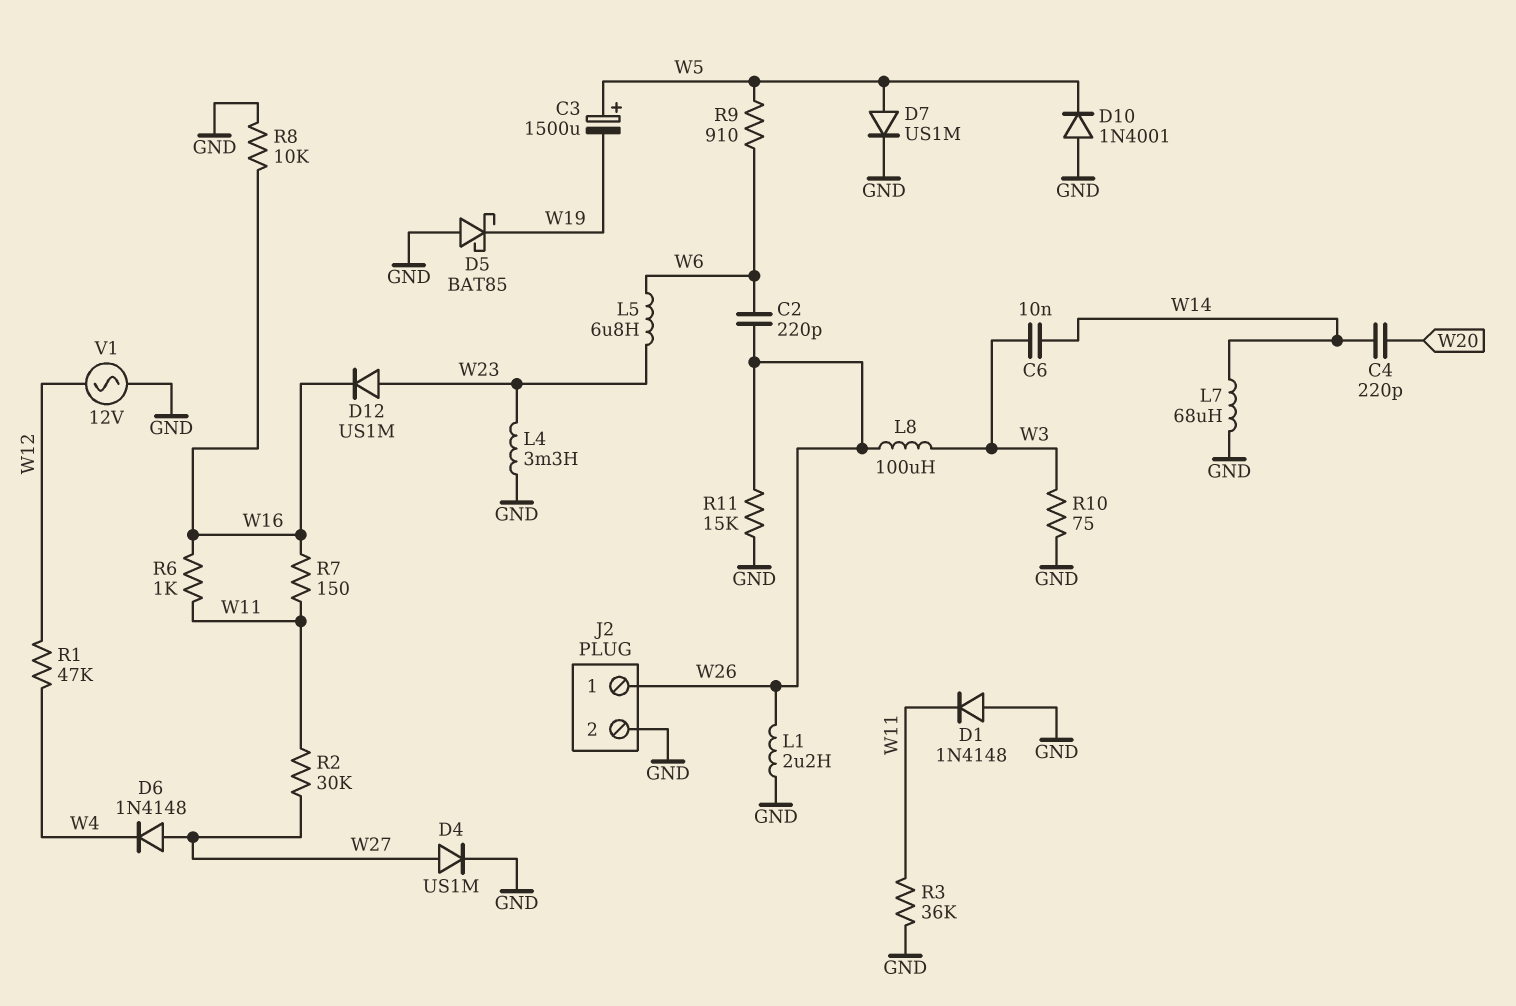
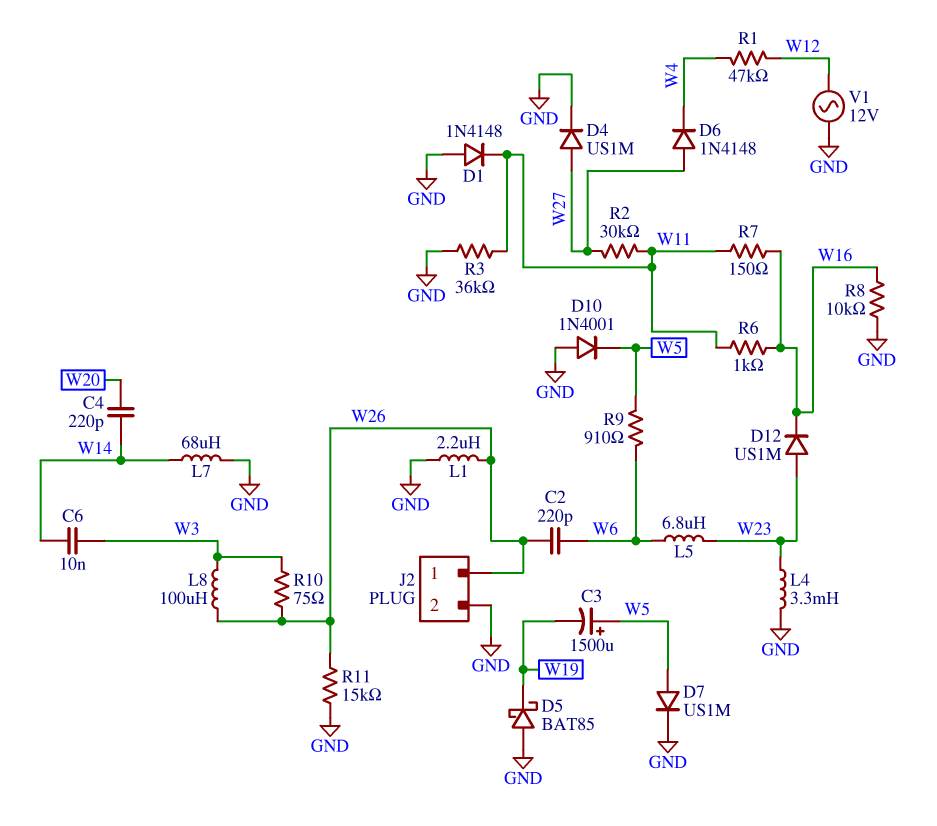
R10: 75 (GND, W3) -> 75 (W3, W26)

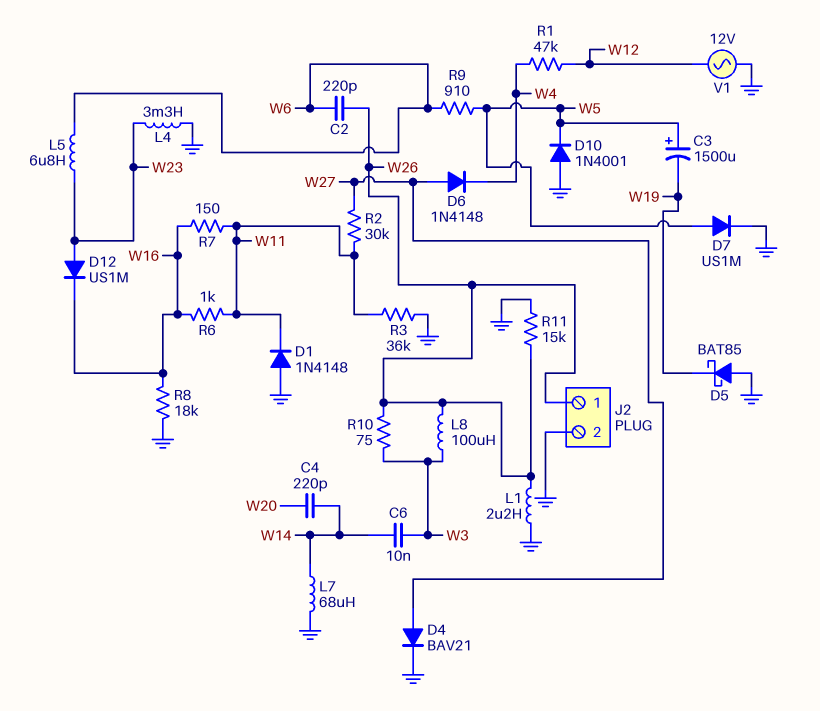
D4: diode US1M (A W27, K GND) -> diode BAV21 (A W27, K GND)
R8: 10k (GND, W16) -> 18k (GND, W16)

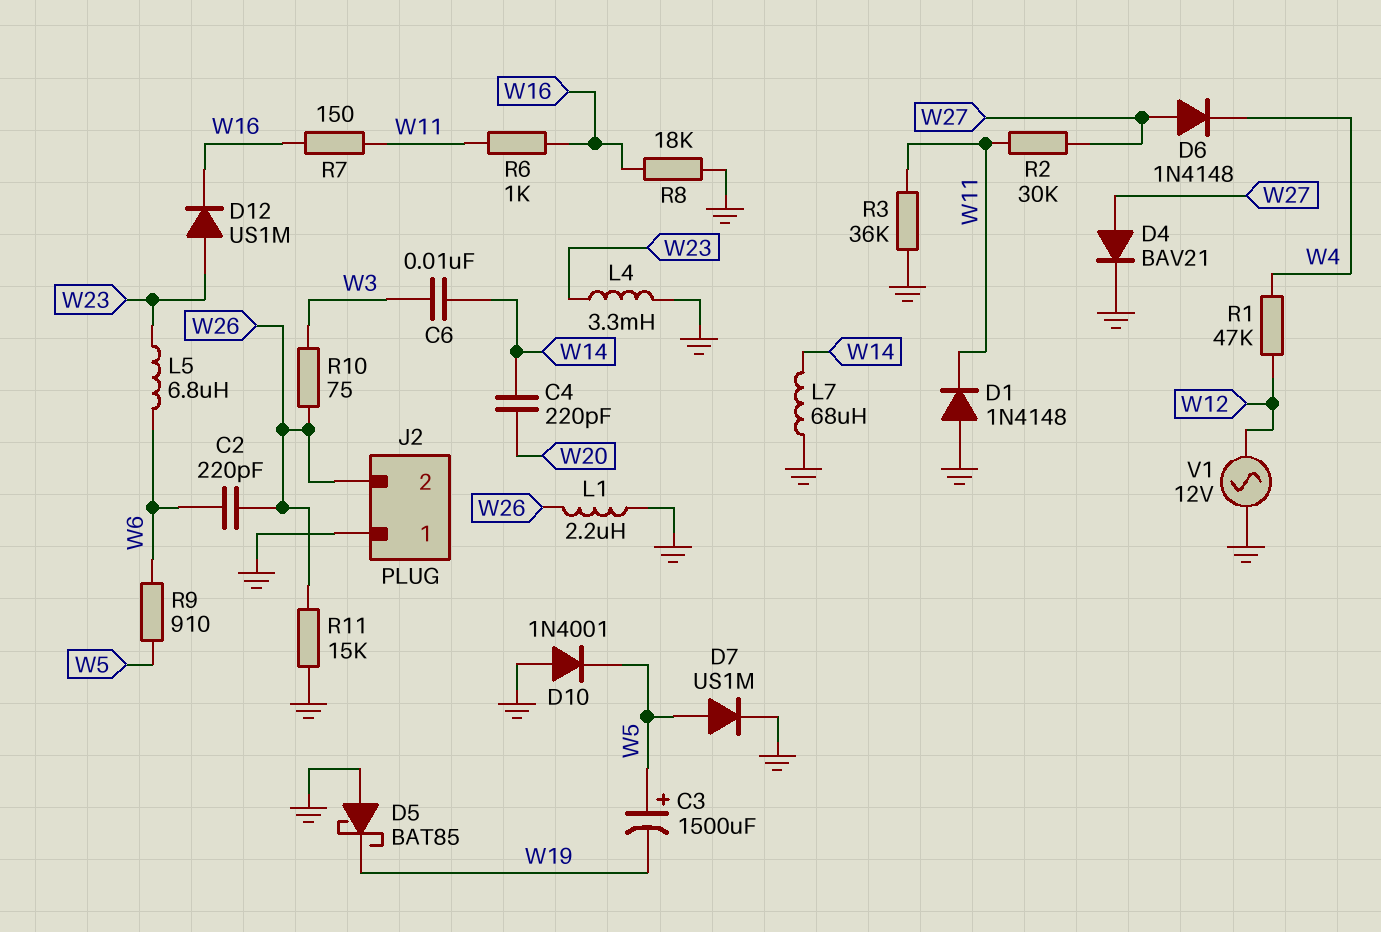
J2 pin 1: W26 -> GND
J2 pin 2: GND -> W26
L8: 100uH (W3, W26) -> none

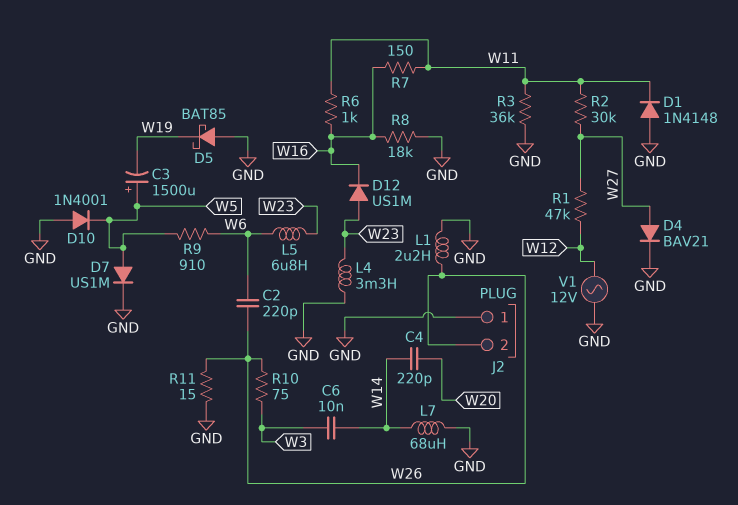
D6: diode 1N4148 (A W27, K W4) -> none
R1: 47k (W4, W12) -> 47k (W12, W27)
R11: 15k (GND, W26) -> 15 (GND, W26)

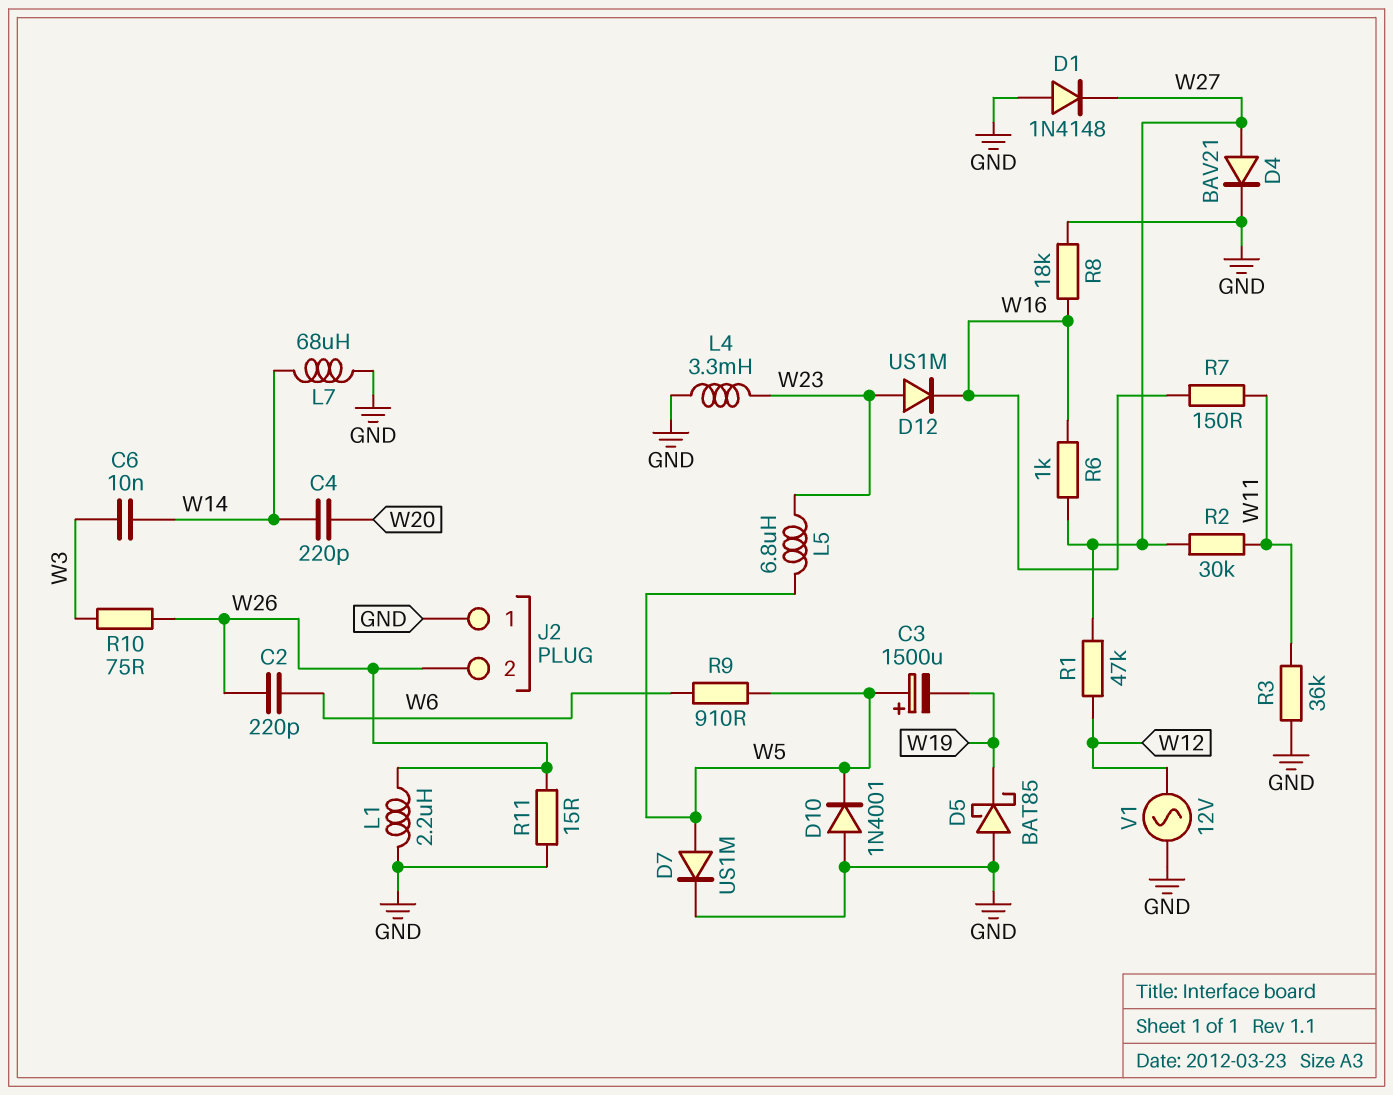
D1: diode 1N4148 (A GND, K W11) -> diode 1N4148 (A GND, K W27)
L5: 6.8uH (W6, W23) -> 6.8uH (W5, W23)
R6: 1k (W11, W16) -> 1k (W16, W27)

